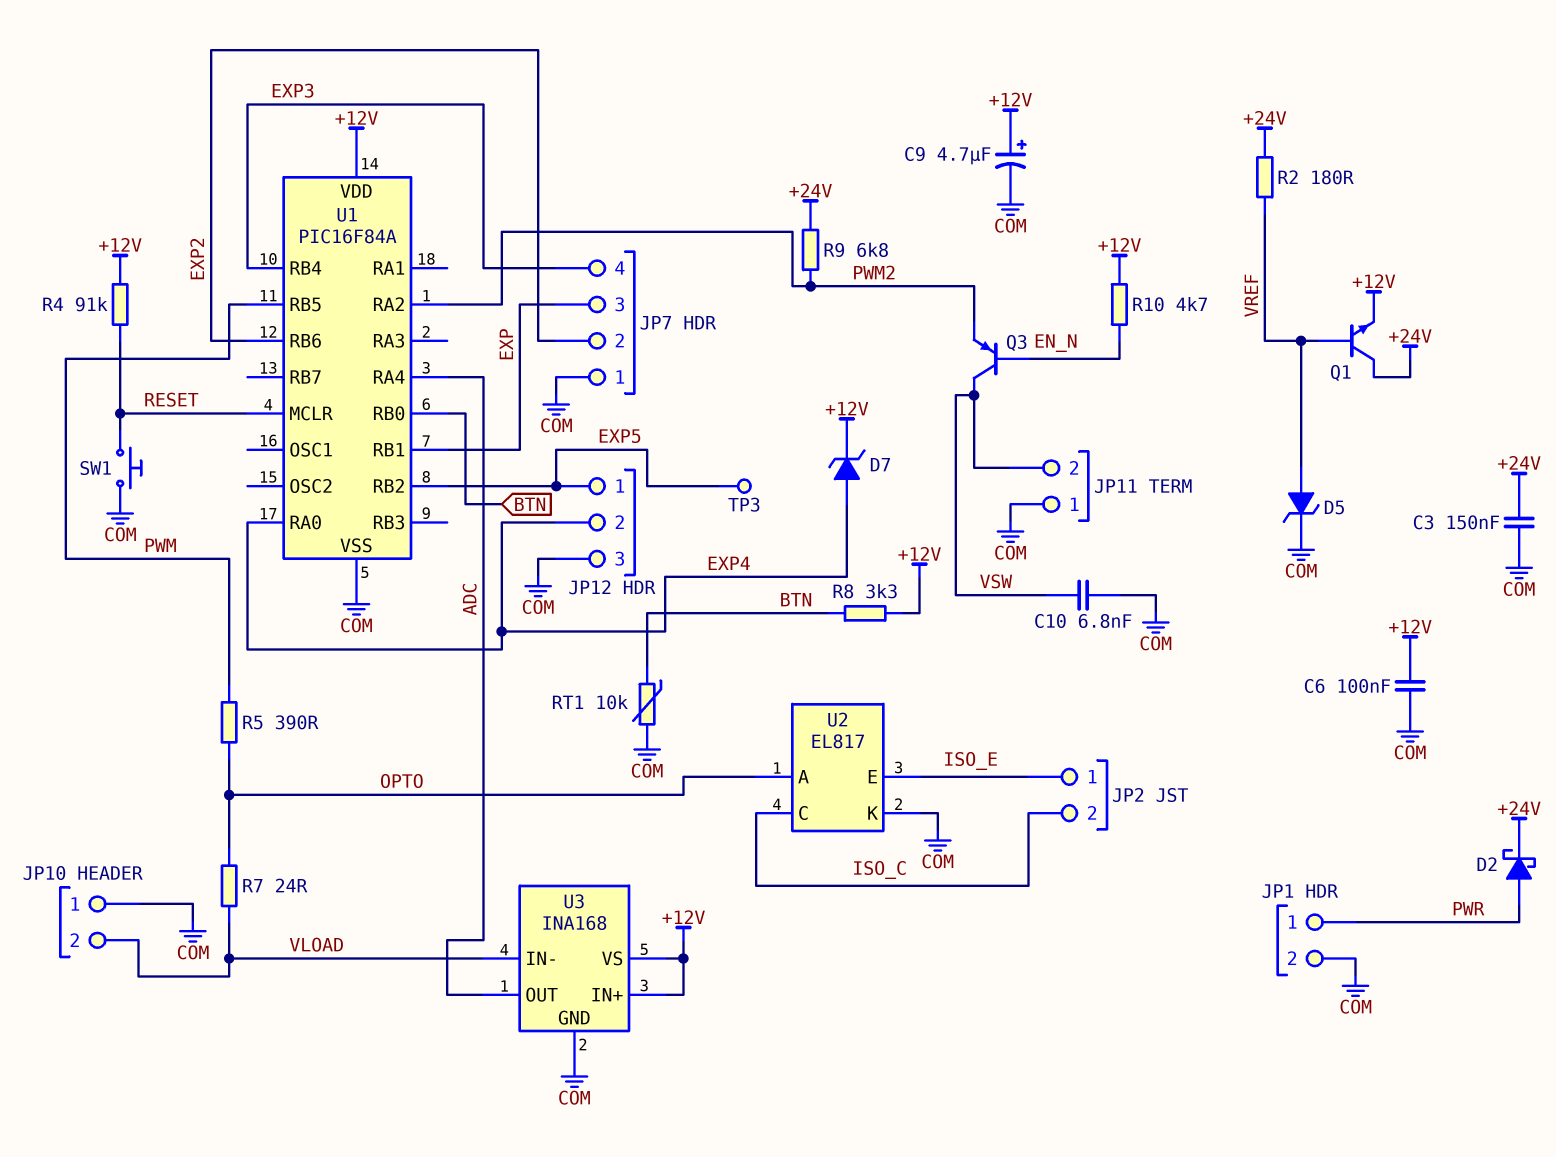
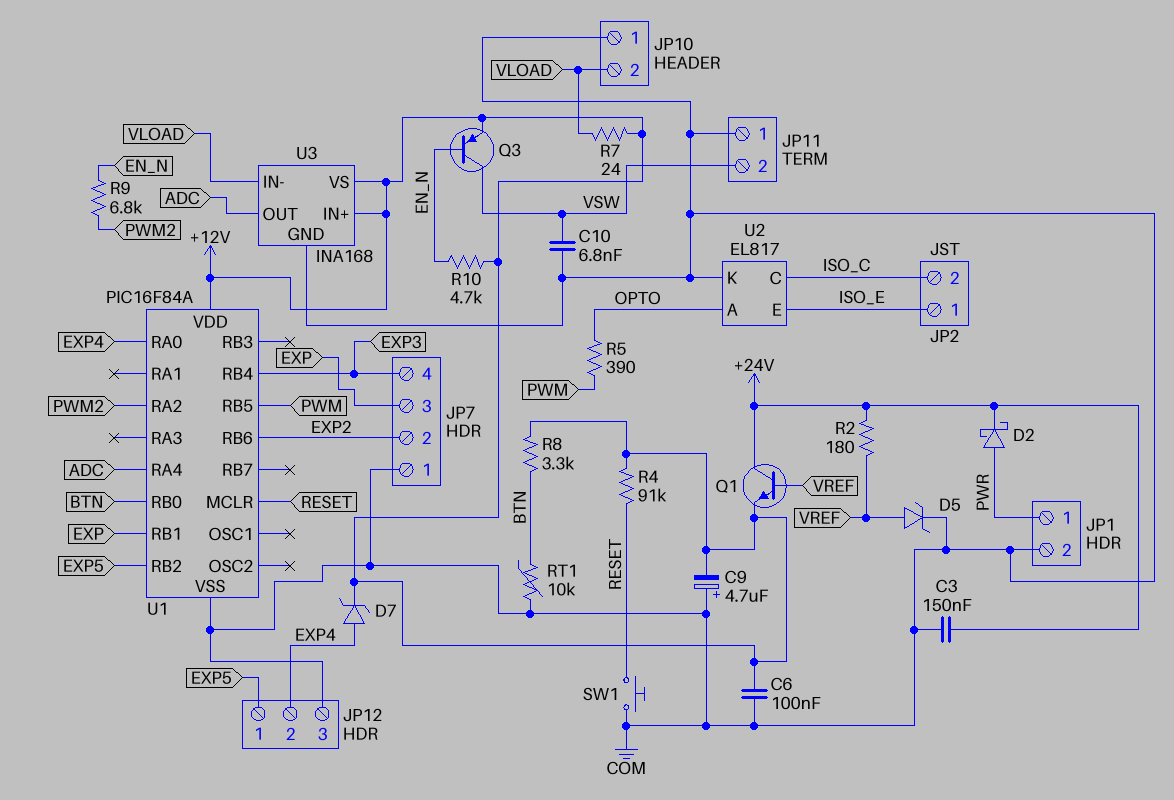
C9: 4.7uF (plus +12V, minus COM) -> 4.7uF (plus COM, minus +12V)
Q3: PNP (B EN_N, C VSW, E PWM2) -> PNP (B EN_N, C VSW, E +12V)
R7: 24 (OPTO, VLOAD) -> 24 (+12V, VLOAD)
R9: 6.8k (+24V, PWM2) -> 6.8k (EN_N, PWM2)
TP3: test point (EXP5) -> none

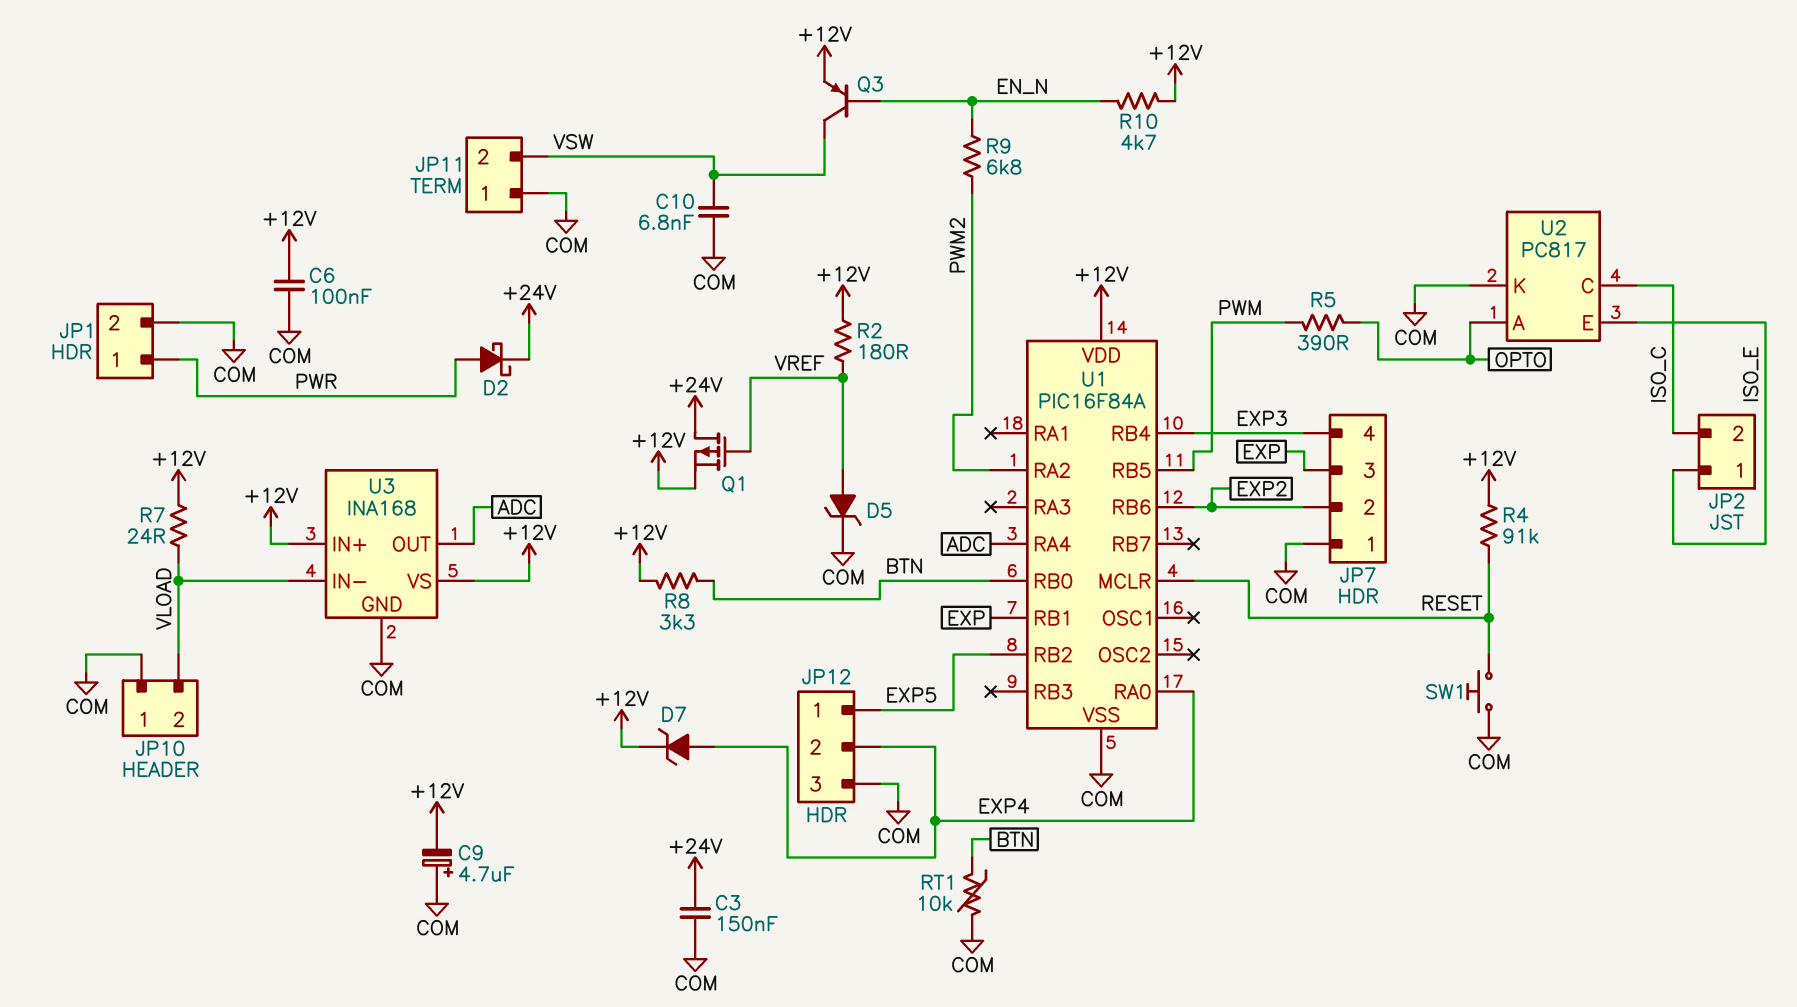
Q1: NPN (B VREF, C +24V, E +12V) -> PMOS (G VREF, D +24V, S +12V)
R2: 180 (+24V, VREF) -> 180 (+12V, VREF)
U2: EL817 -> PC817

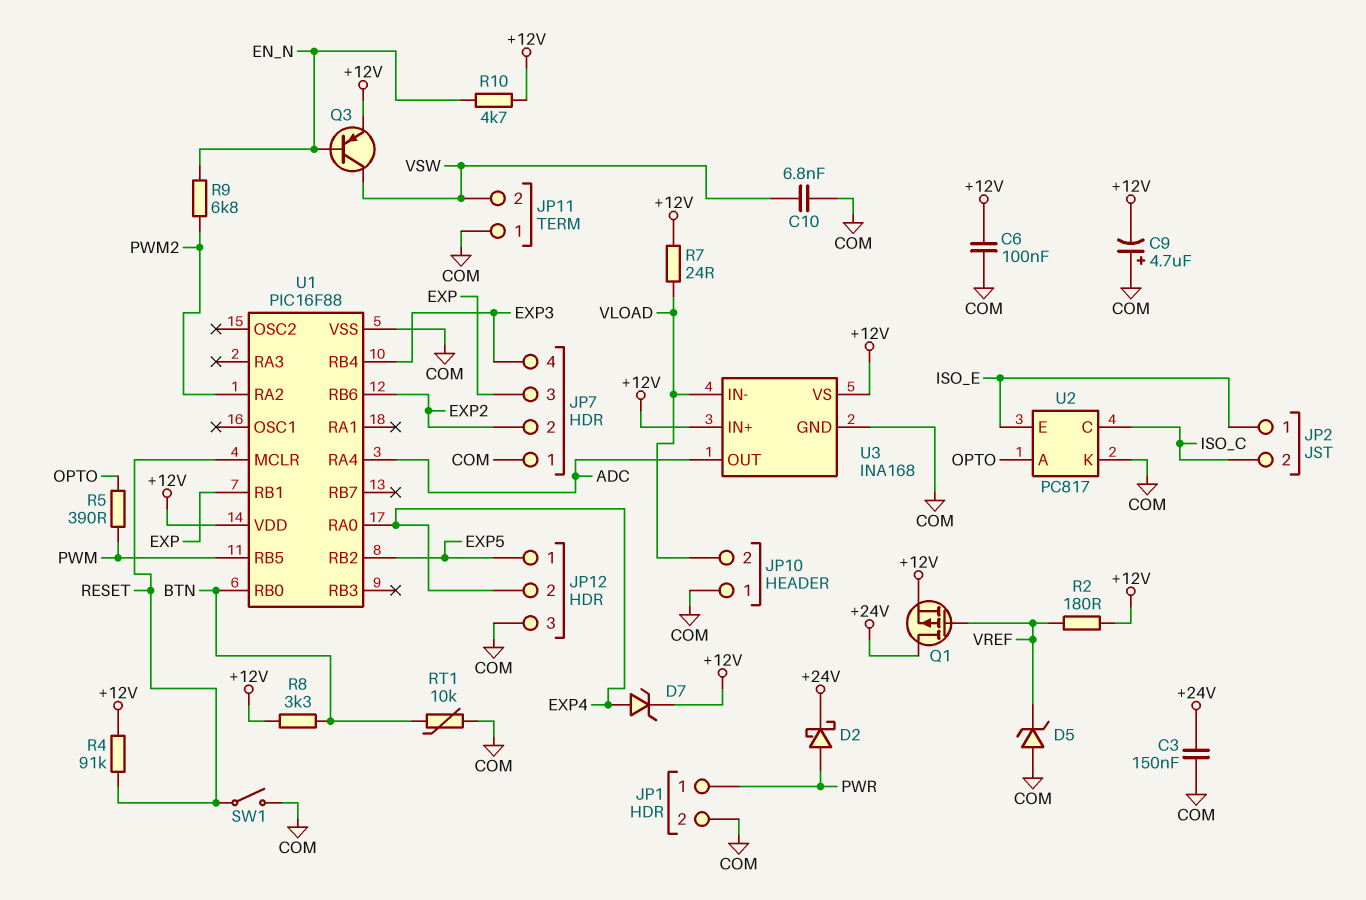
D5: zener (A VREF, K COM) -> zener (A COM, K VREF)
SW1: button (COM, RESET) -> switch (COM, RESET)
U1: PIC16F84A -> PIC16F88

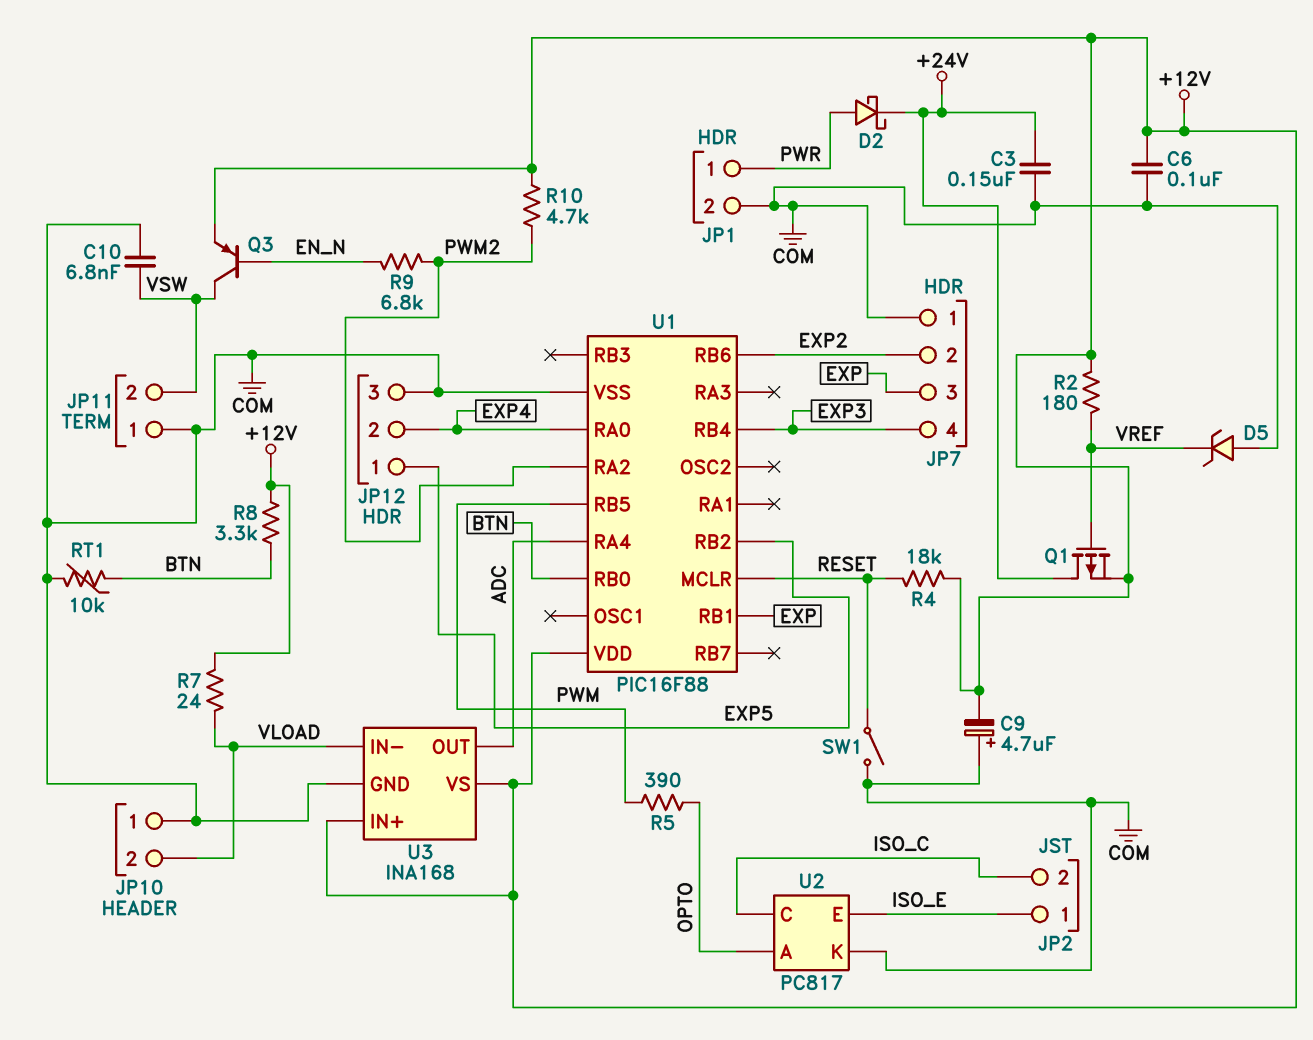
D7: zener (A EXP4, K +12V) -> none
R4: 91k (+12V, RESET) -> 18k (+12V, RESET)
R10: 4.7k (+12V, EN_N) -> 4.7k (+12V, PWM2)

